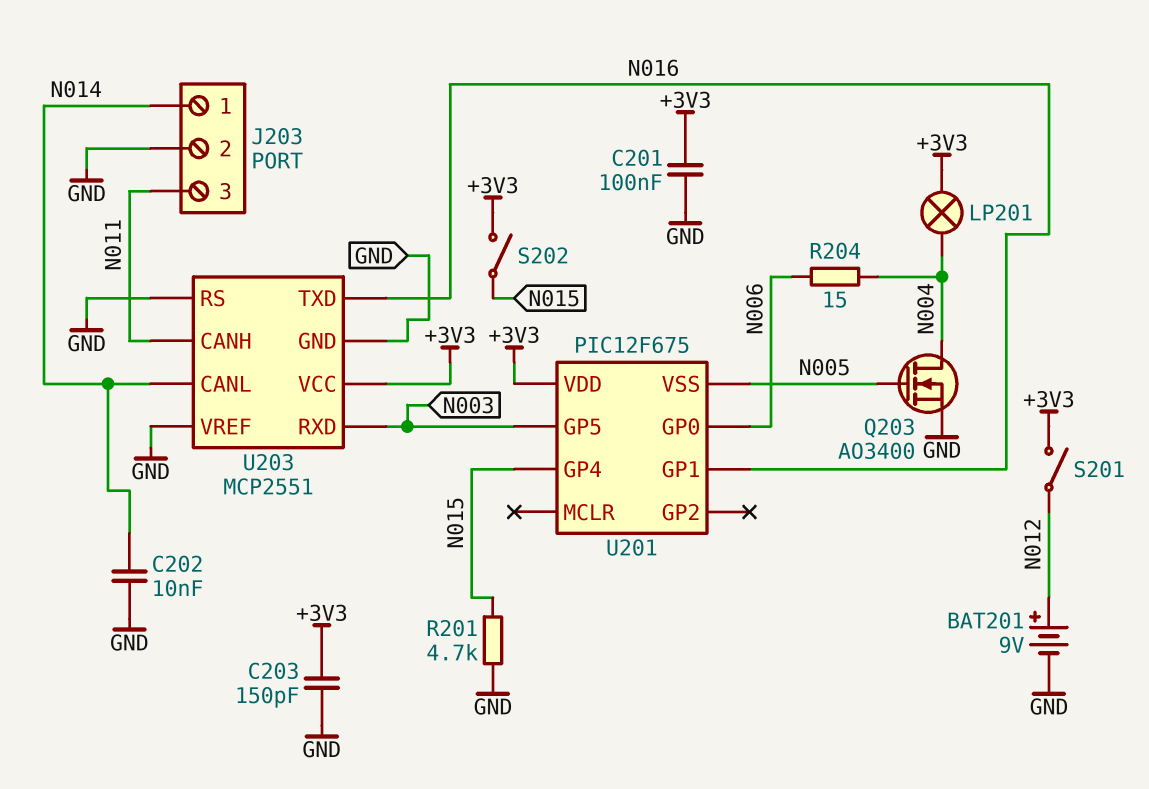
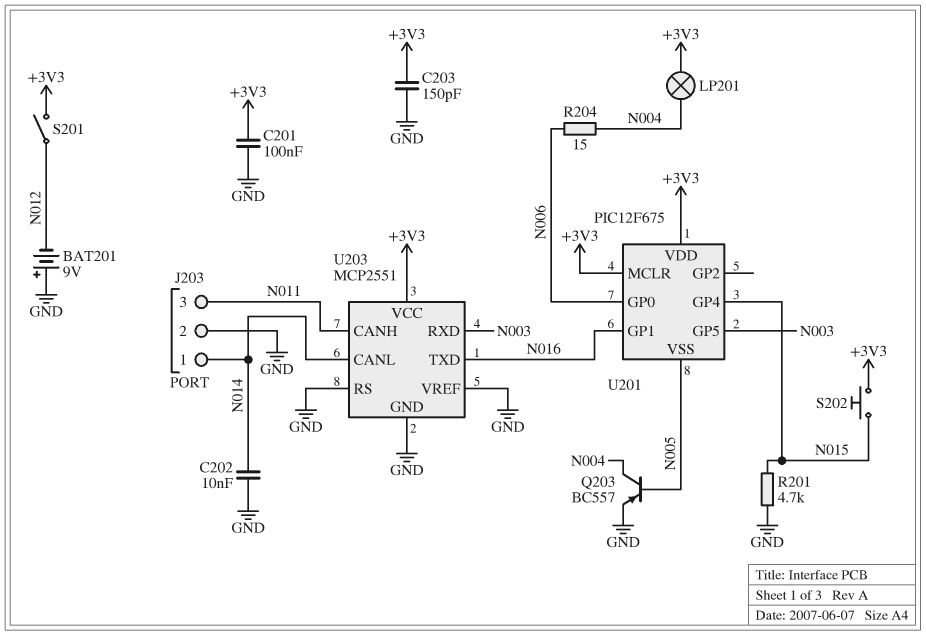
BAT201: 9V (plus N012, minus GND) -> 9V (plus GND, minus N012)
Q203: NMOS AO3400 (G N005, D N004, S GND) -> PNP BC557 (B N005, C N004, E GND)
S202: switch (+3V3, N015) -> button (+3V3, N015)
U201 pin MCLR: none -> +3V3

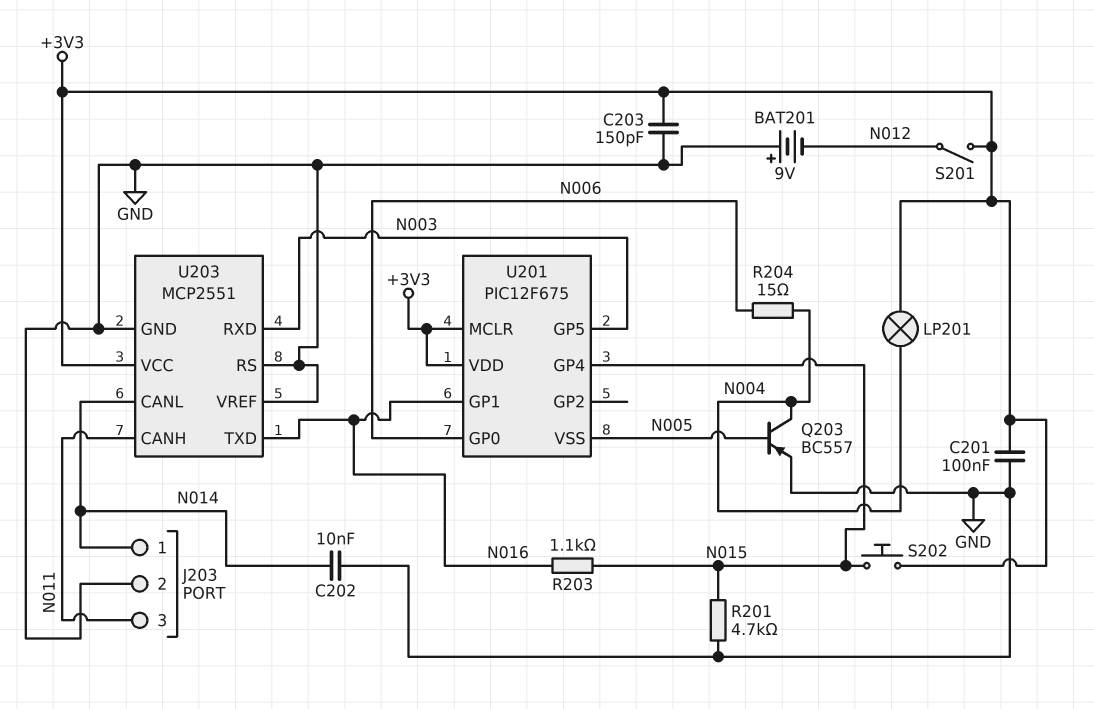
R203: none -> 1.1k (N015, N016)

